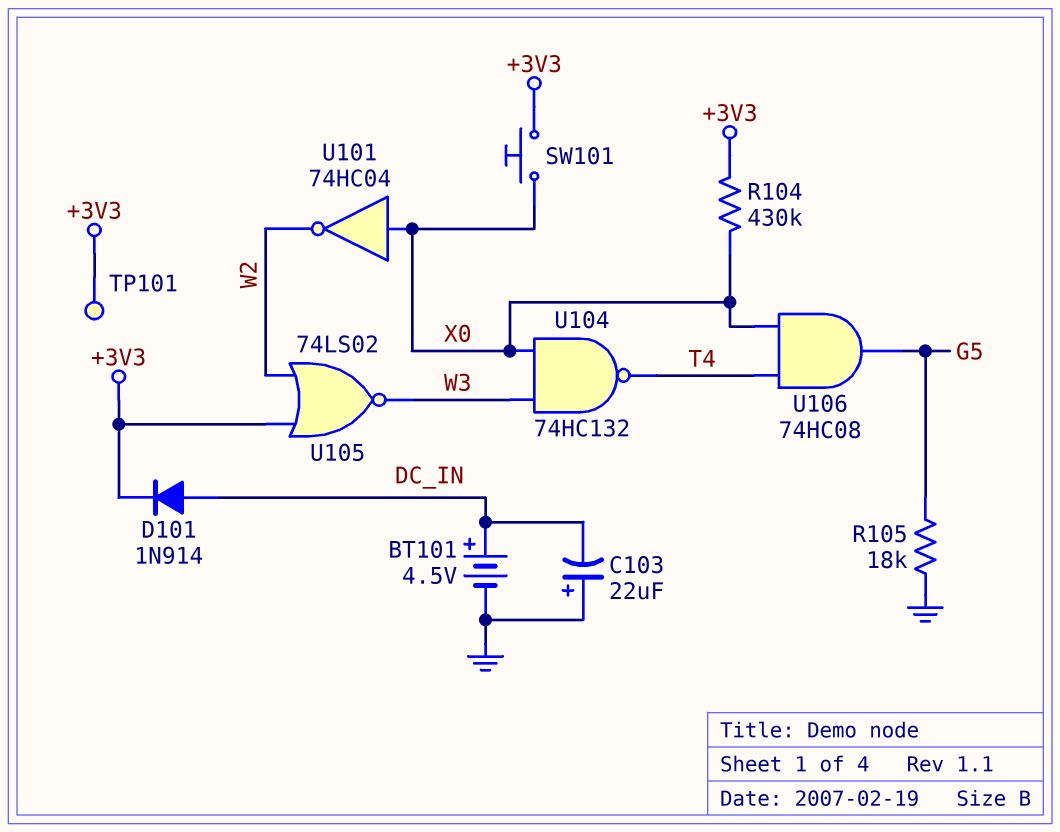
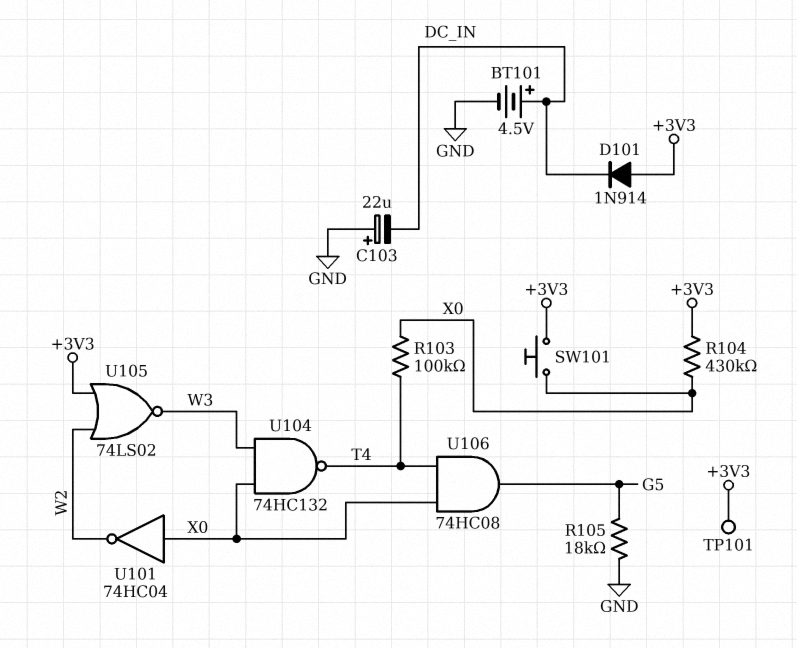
D101: diode 1N914 (A DC_IN, K +3V3) -> diode 1N914 (A +3V3, K DC_IN)
R103: none -> 100k (T4, X0)

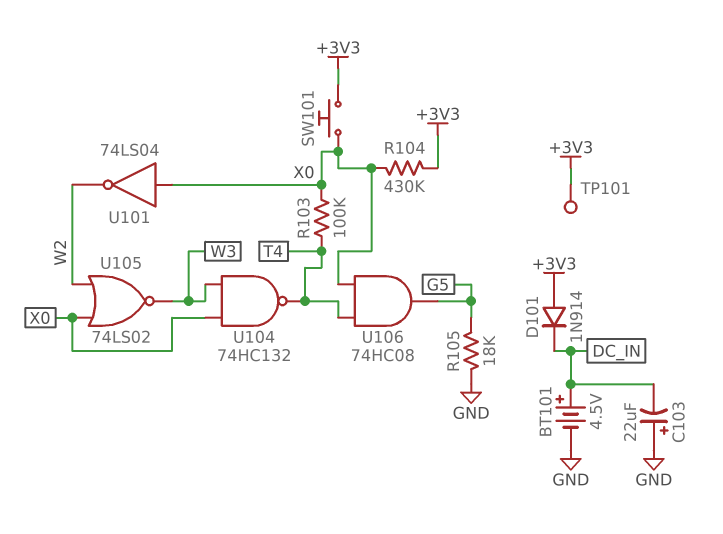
U101: NOT 74HC04 (in X0, out W2) -> NOT 74LS04 (in X0, out W2)
U105: NOR 74LS02 (in +3V3, in W2, out W3) -> NOR 74LS02 (in W2, in X0, out W3)

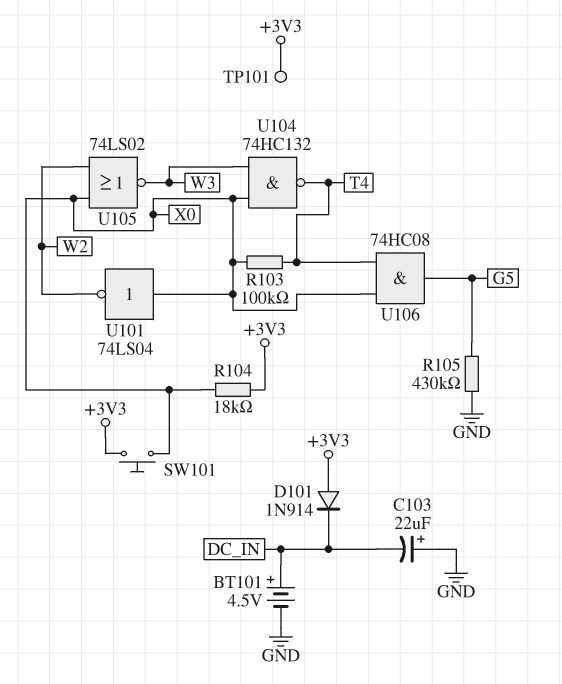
R104: 430k (+3V3, X0) -> 18k (+3V3, X0)
R105: 18k (G5, GND) -> 430k (G5, GND)

